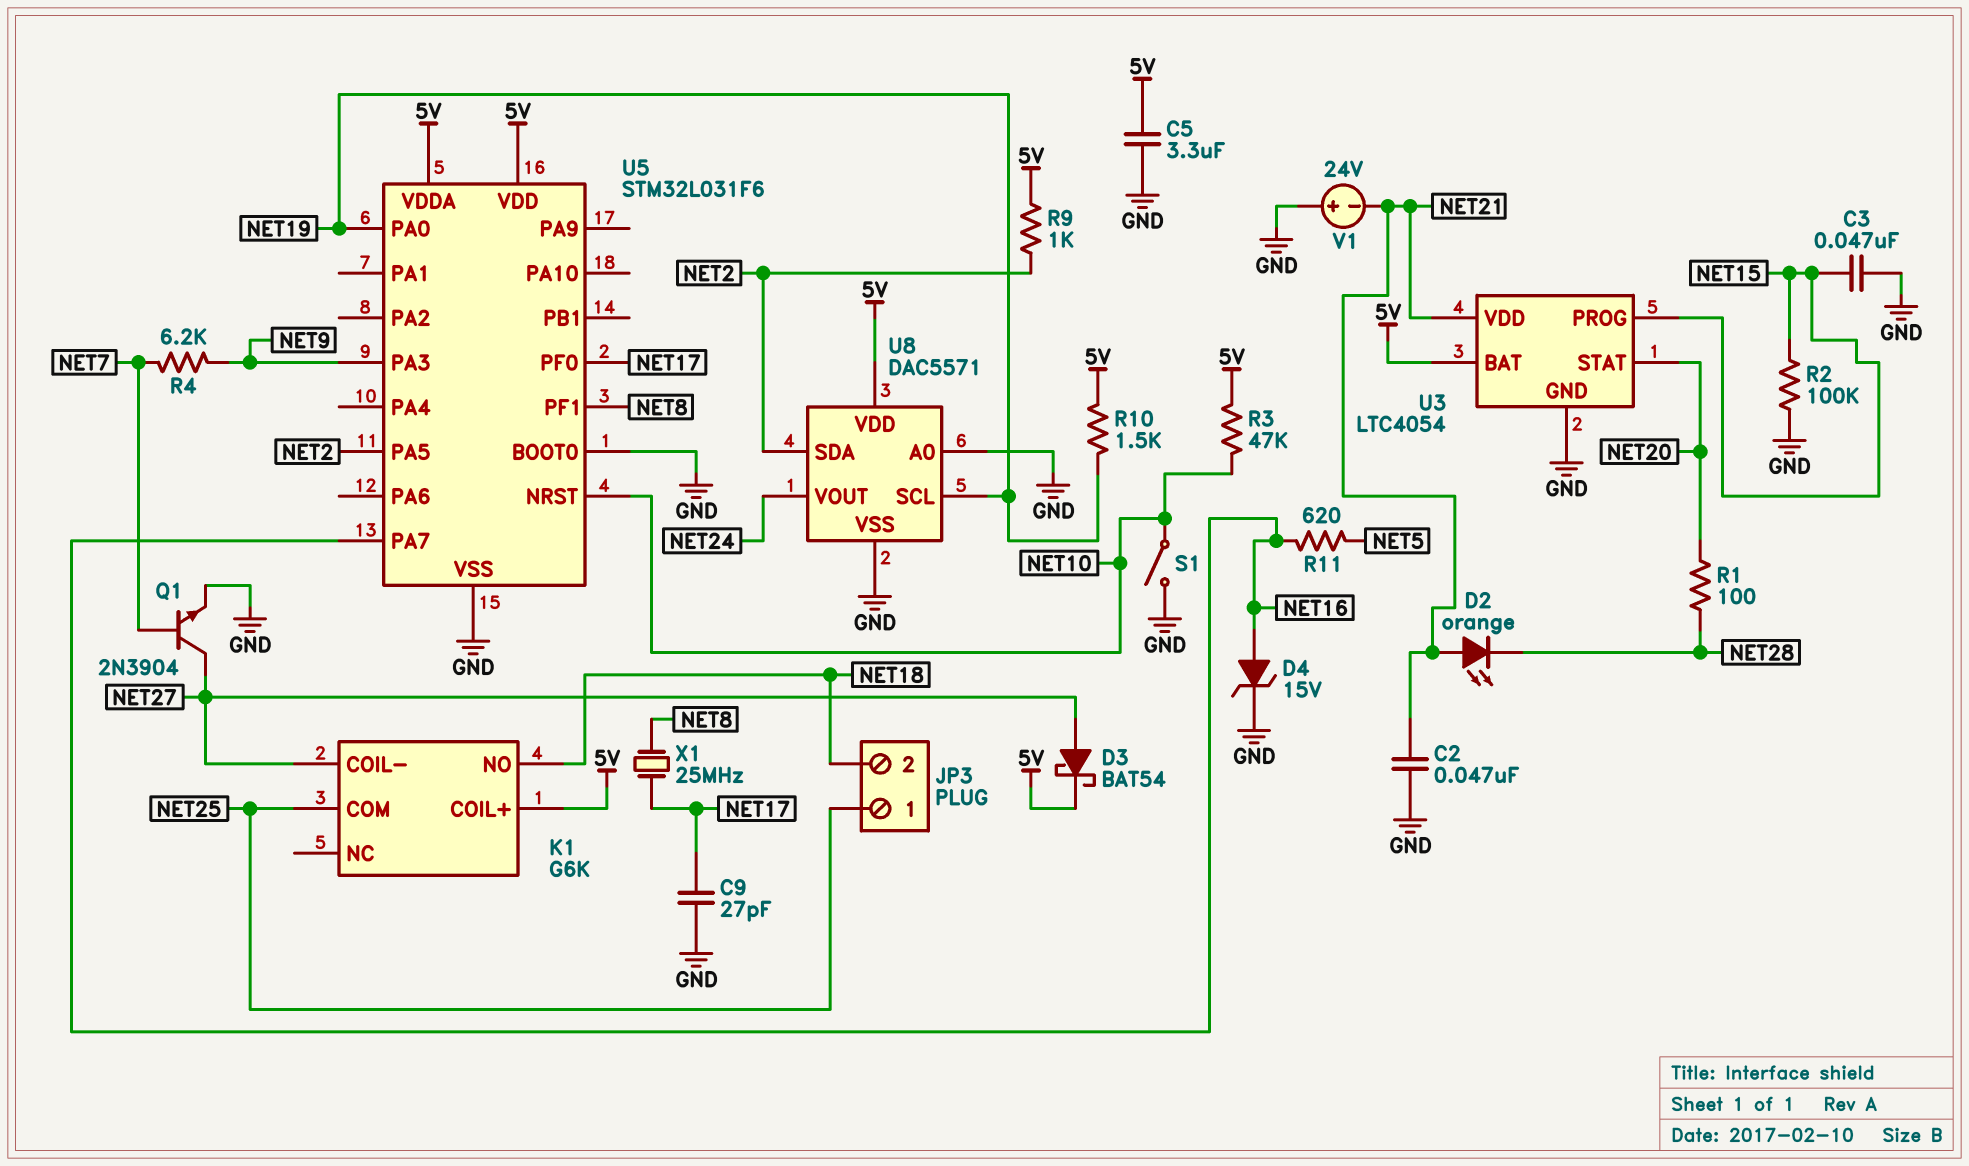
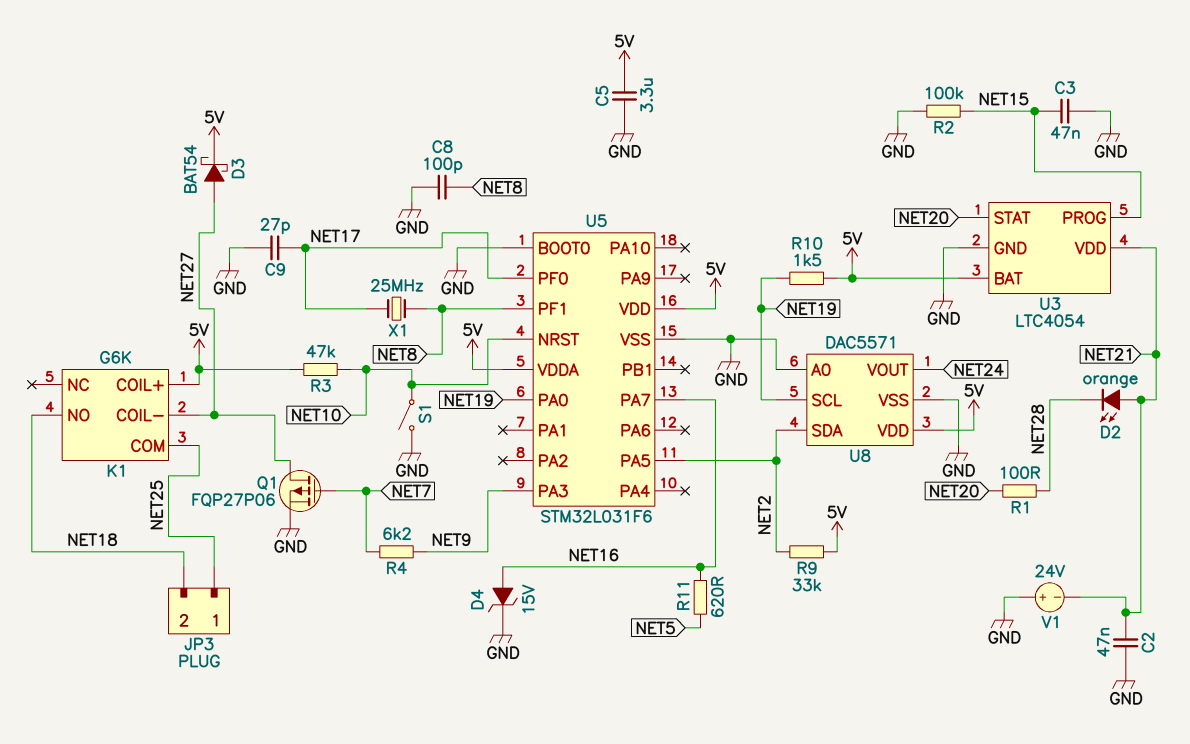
C8: none -> 100pF (GND, NET8)
Q1: NPN 2N3904 (B NET7, C NET27, E GND) -> PMOS FQP27P06 (G NET7, D NET27, S GND)
R9: 1k (5V, NET2) -> 33k (5V, NET2)

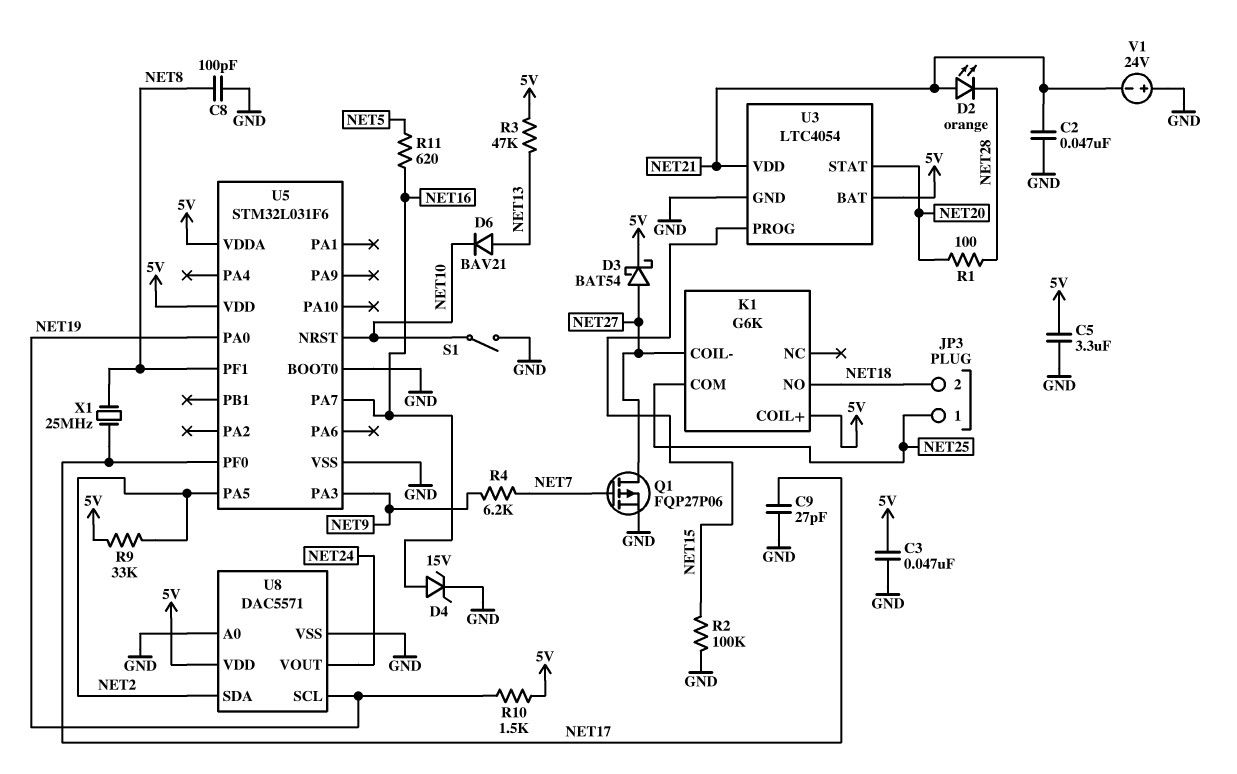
C3: 47nF (GND, NET15) -> 47nF (5V, GND)
D6: none -> diode BAV21 (A NET13, K NET10)
R3: 47k (5V, NET10) -> 47k (5V, NET13)

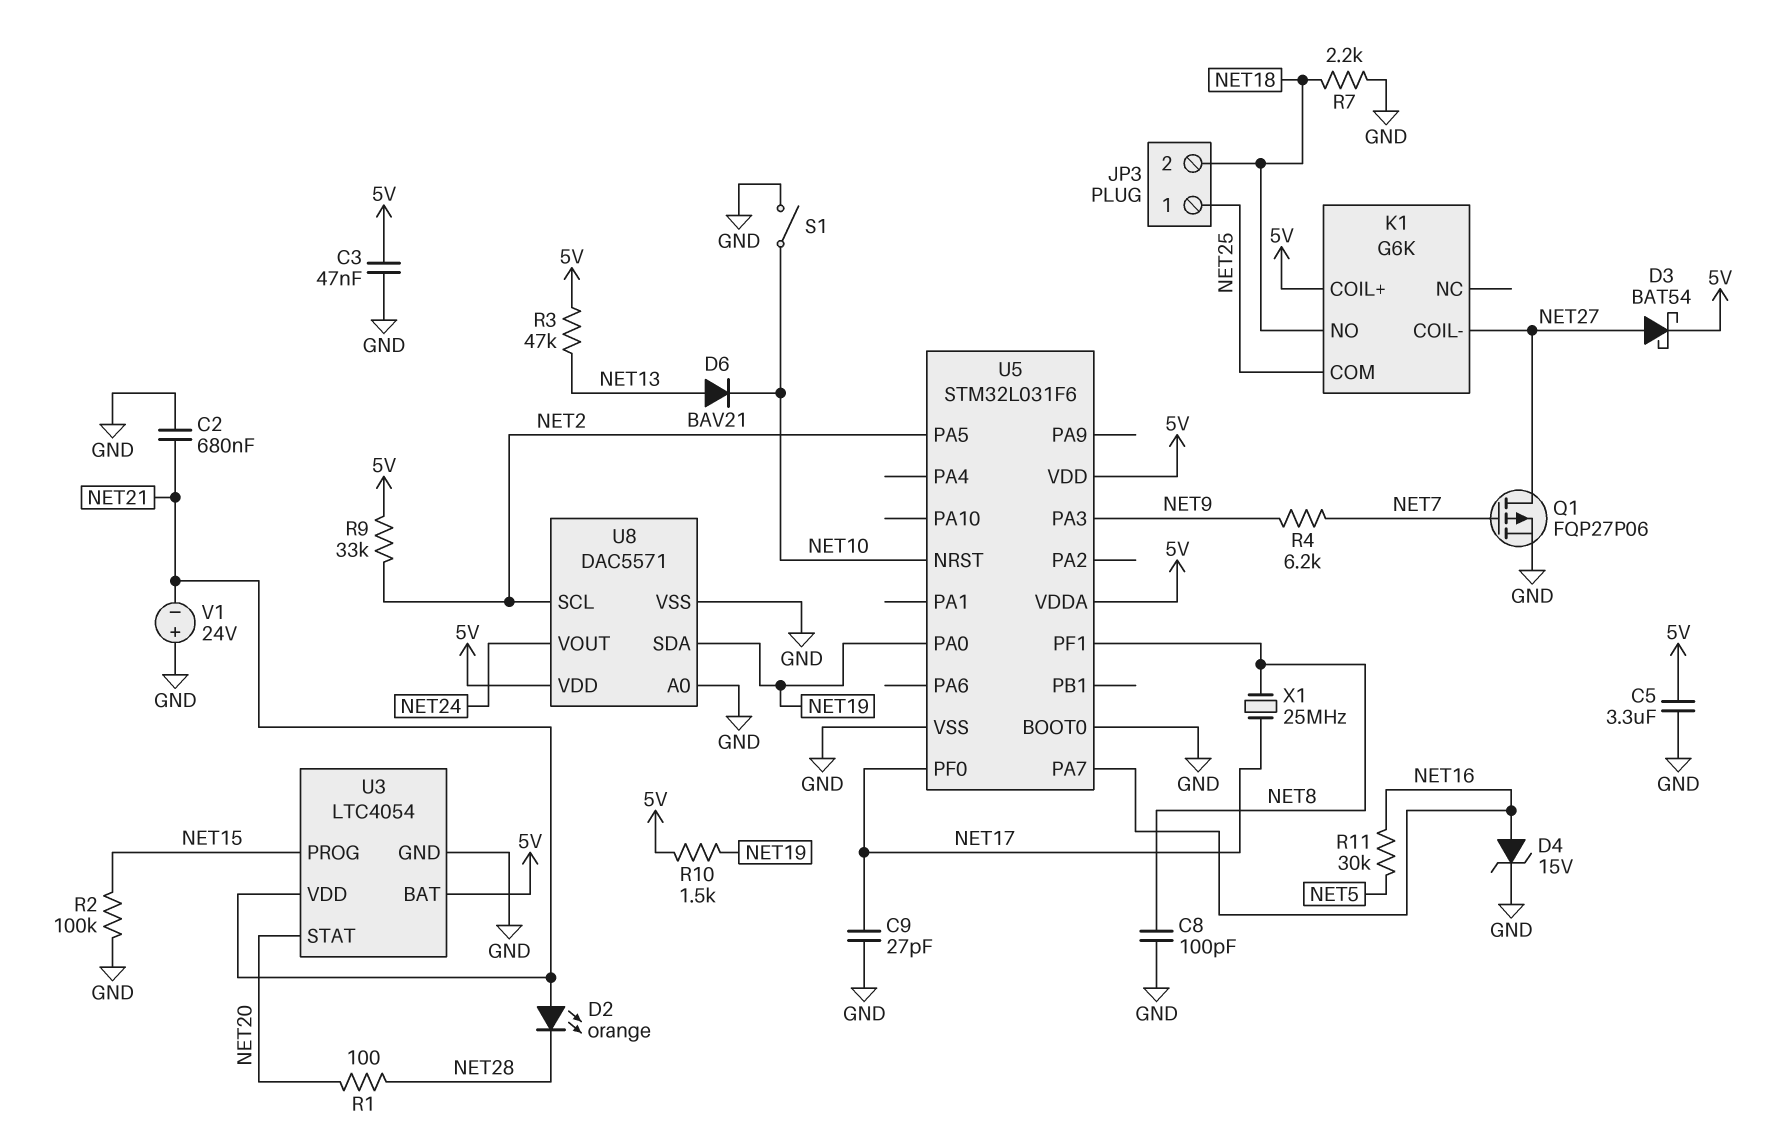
C2: 47nF (GND, NET21) -> 680nF (GND, NET21)
R7: none -> 2.2k (GND, NET18)
R11: 620 (NET5, NET16) -> 30k (NET5, NET16)
U8 pin SCL: NET19 -> NET2
U8 pin SDA: NET2 -> NET19

